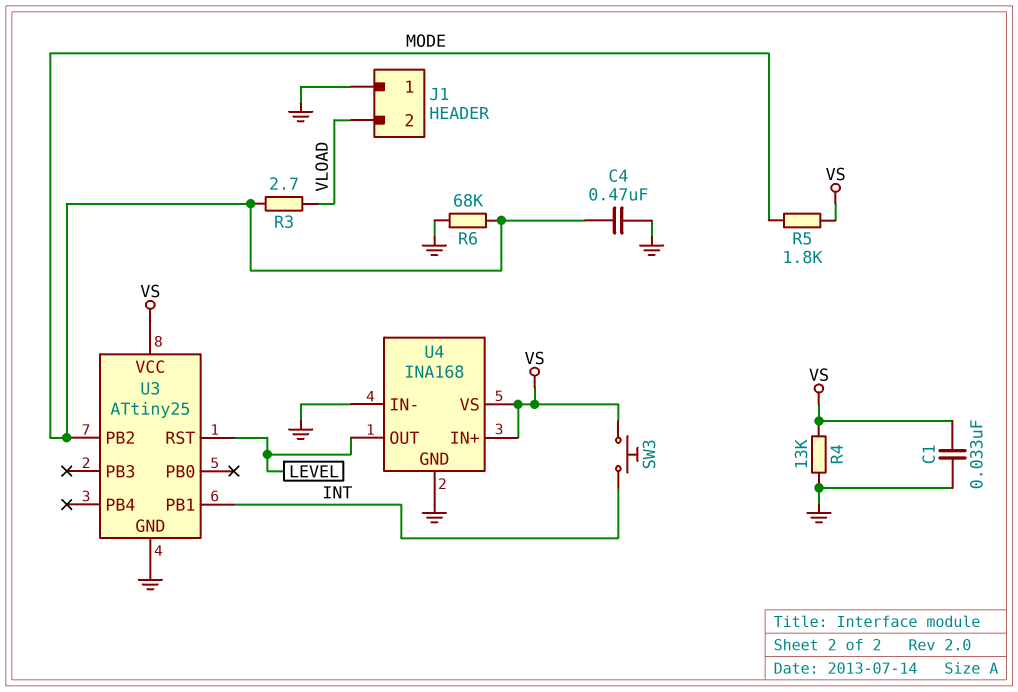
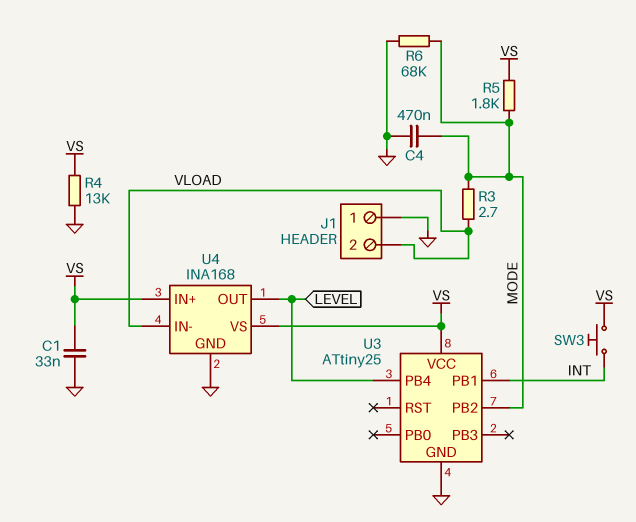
U3 pin PB4: none -> LEVEL
U3 pin RST: LEVEL -> none
U4 pin IN-: GND -> VLOAD

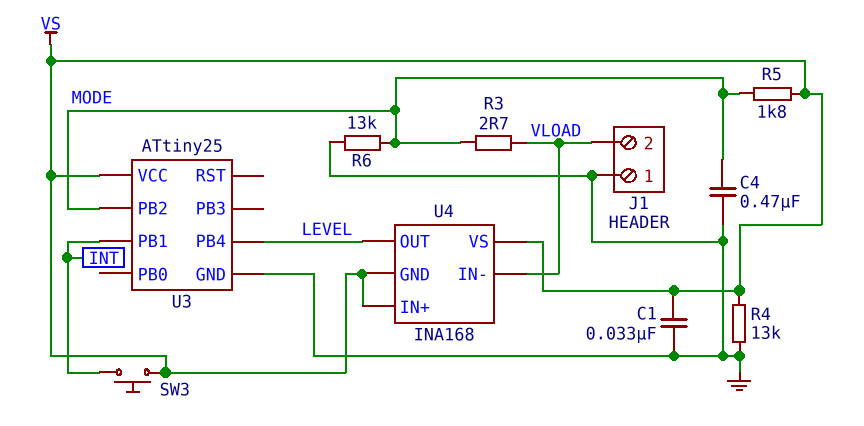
R6: 68k (GND, MODE) -> 13k (GND, MODE)
U4 pin GND: GND -> VS

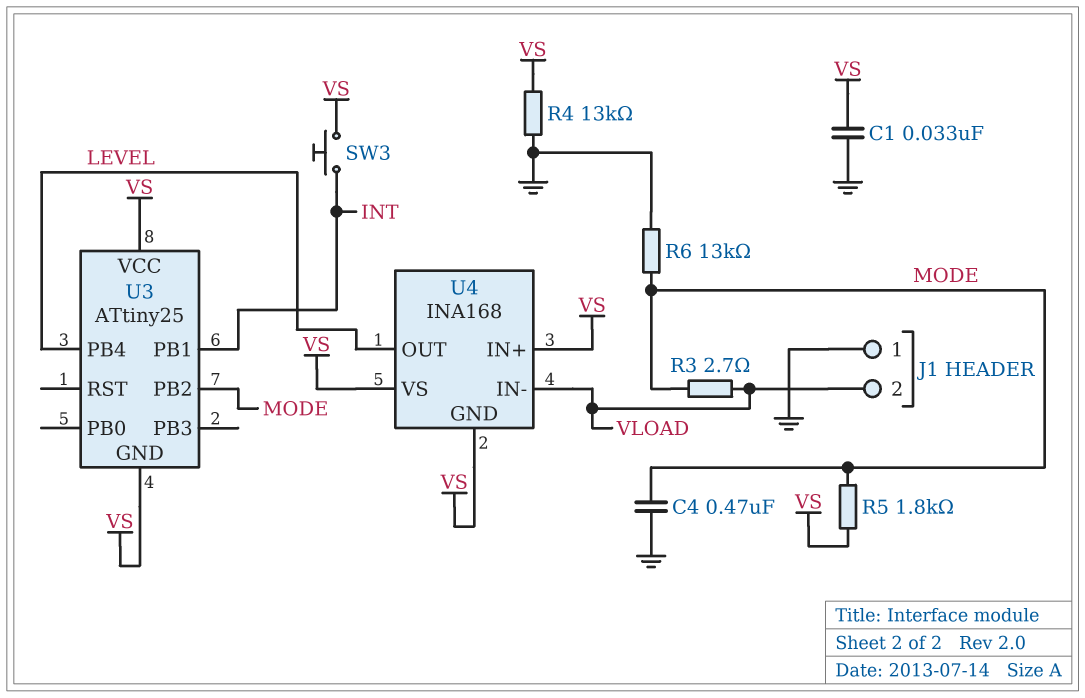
U3 pin GND: GND -> VS

